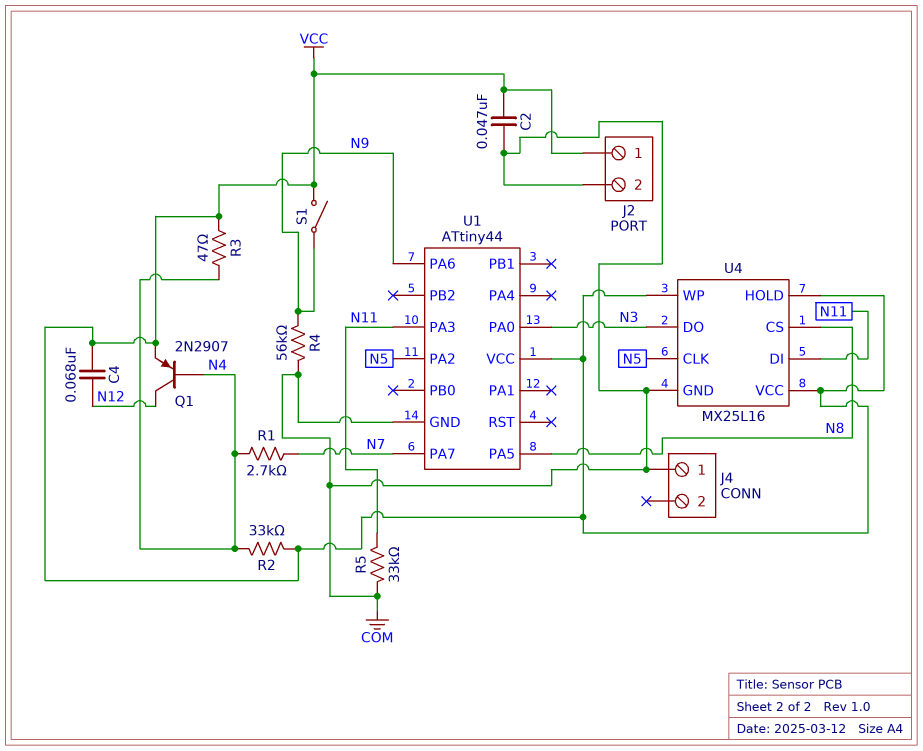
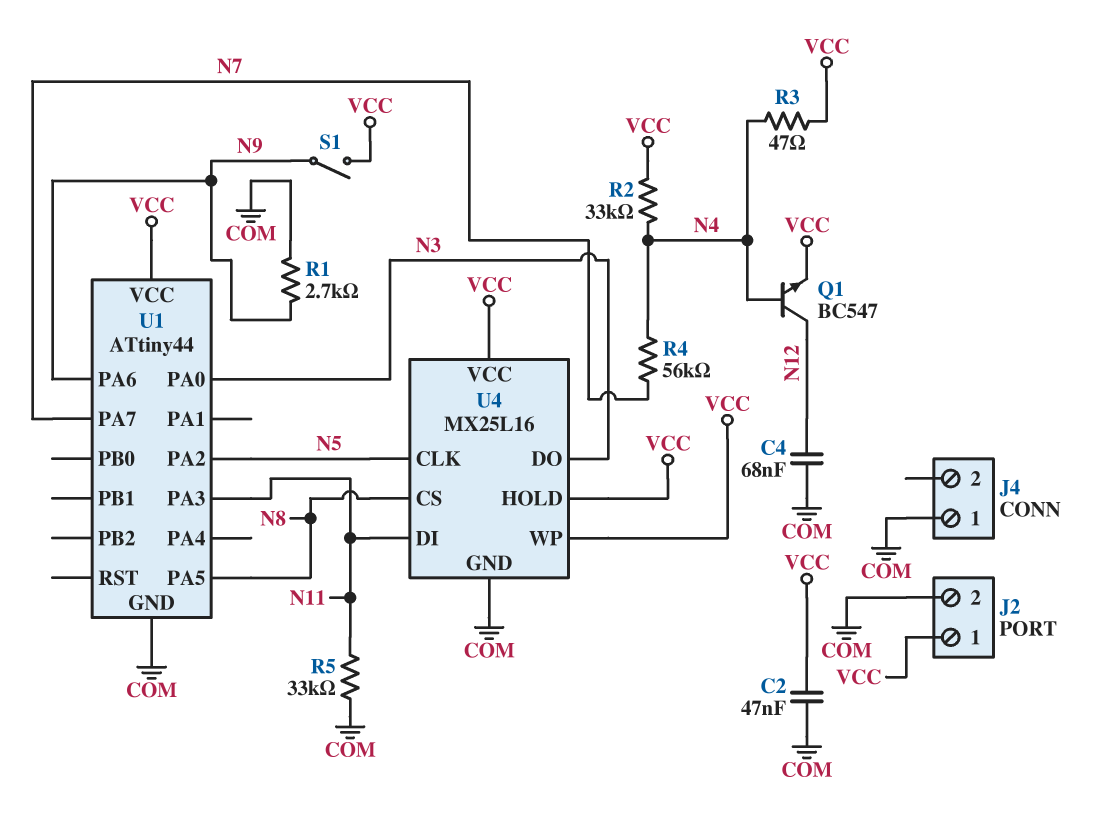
C4: 68nF (N12, VCC) -> 68nF (COM, N12)
Q1: PNP 2N2907 (B N4, C N12, E VCC) -> NPN BC547 (B N4, C N12, E VCC)
R1: 2.7k (N4, N7) -> 2.7k (COM, N9)
R4: 56k (COM, N9) -> 56k (N4, N7)

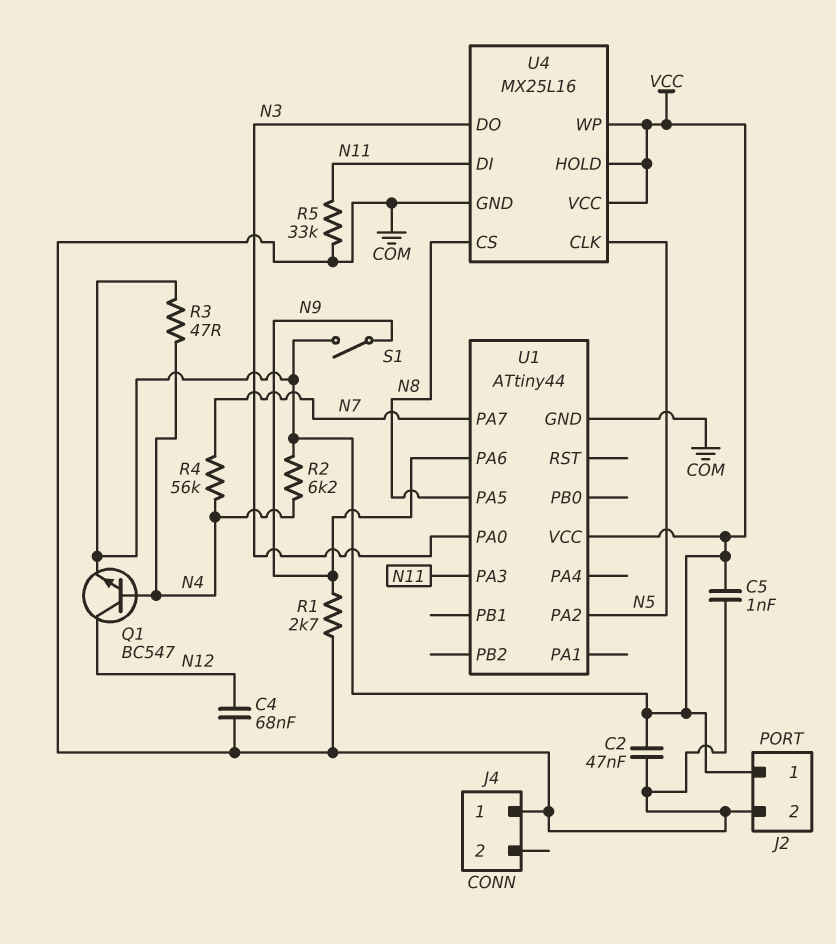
C5: none -> 1nF (COM, VCC)
R2: 33k (N4, VCC) -> 6.2k (N4, VCC)

